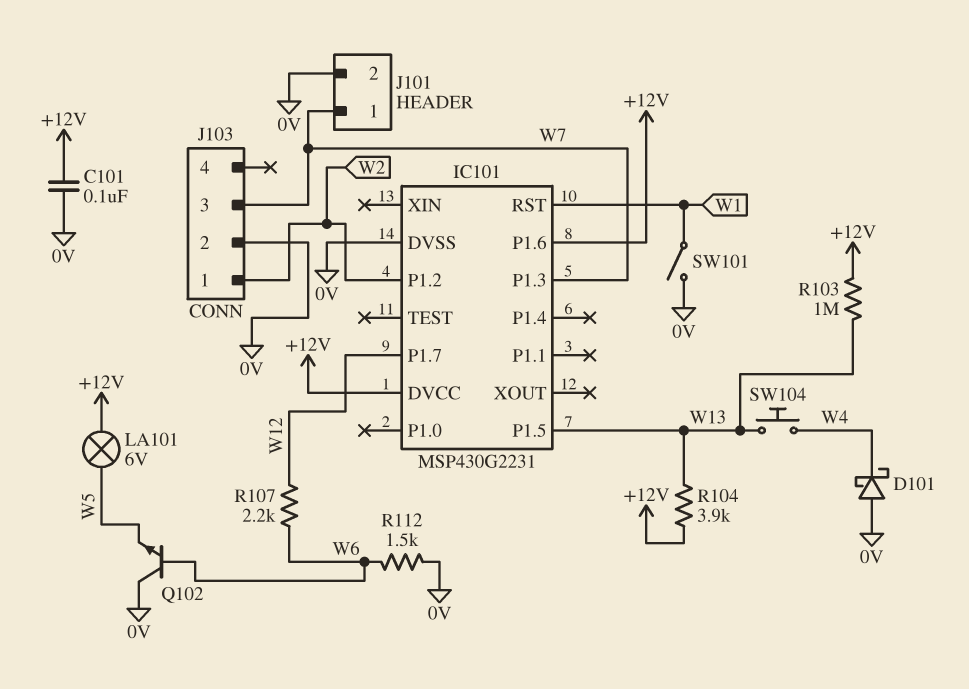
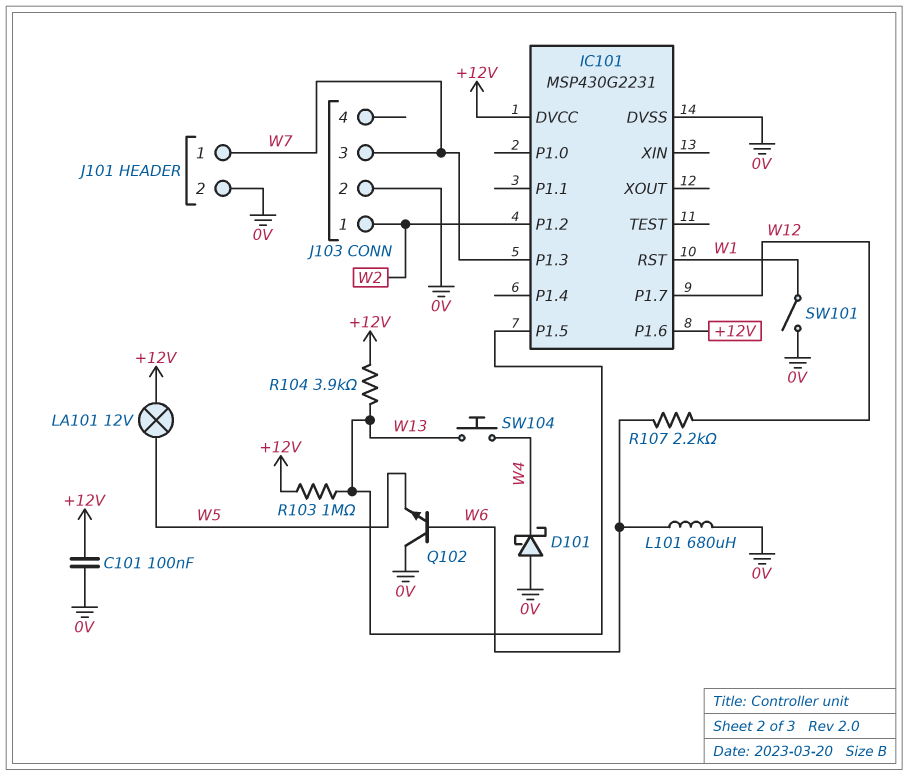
L101: none -> 680uH (0V, W6)
LA101: lamp 6V (+12V, W5) -> lamp 12V (+12V, W5)
R112: 1.5k (0V, W6) -> none

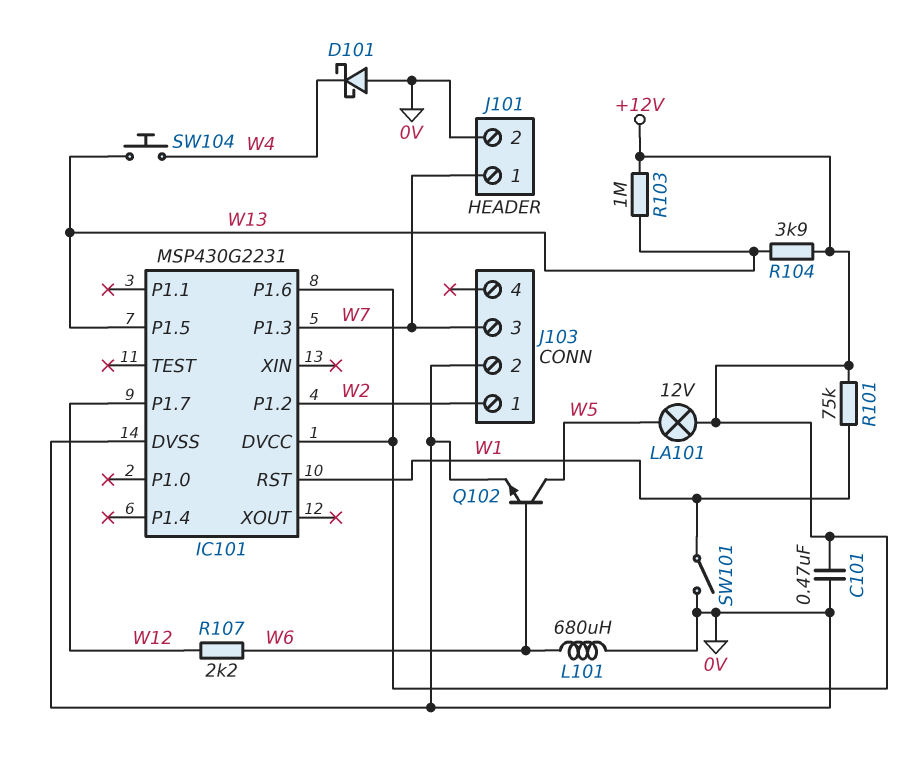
C101: 100nF (+12V, 0V) -> 470nF (+12V, 0V)
Q102: NPN (B W6, C 0V, E W5) -> NPN (B W6, C W5, E 0V)
R101: none -> 75k (+12V, W1)

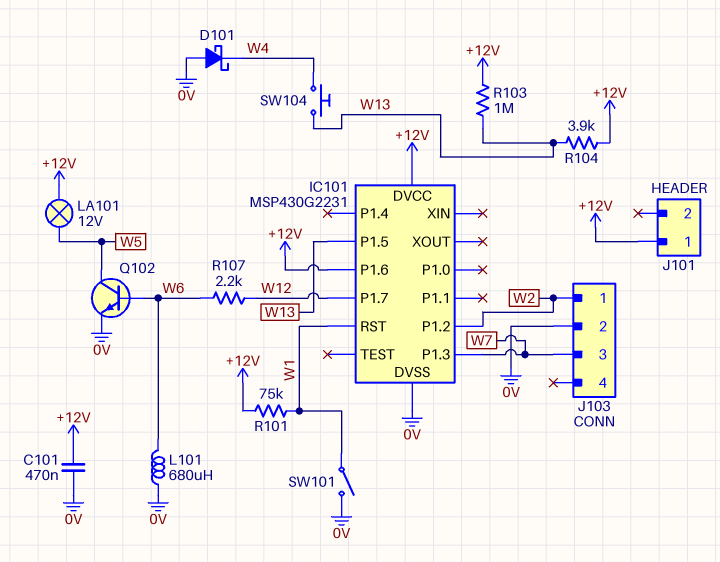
J101 pin 1: W7 -> +12V
J101 pin 2: 0V -> none

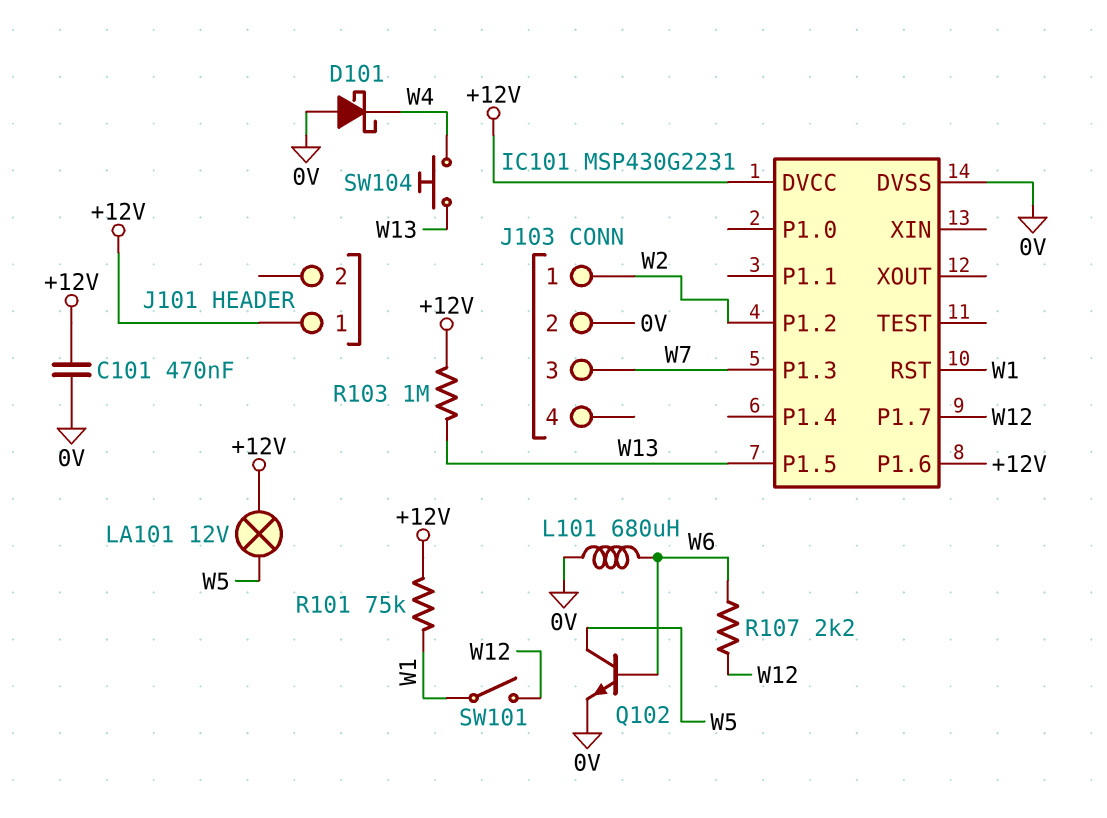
R104: 3.9k (+12V, W13) -> none
SW101: switch (0V, W1) -> switch (W1, W12)

